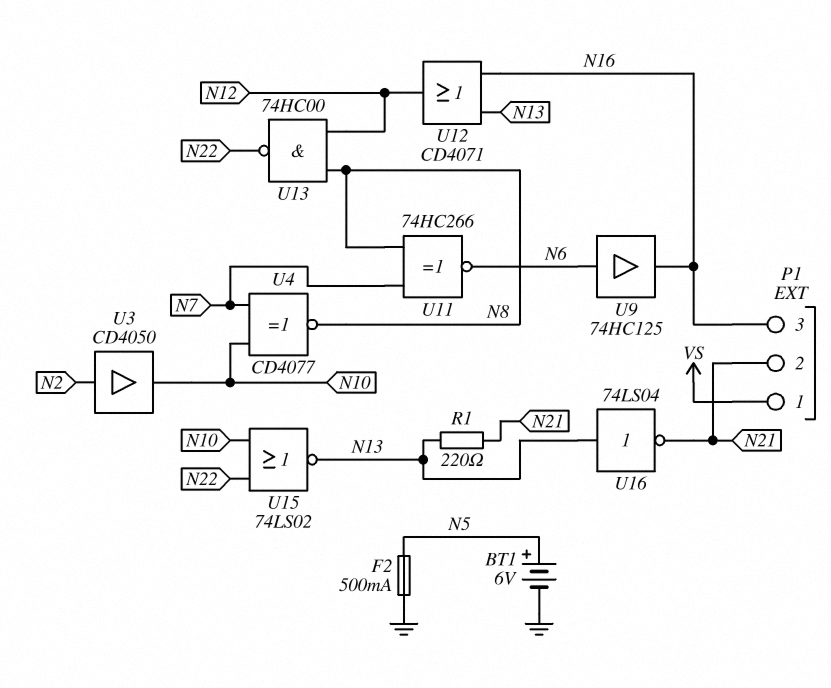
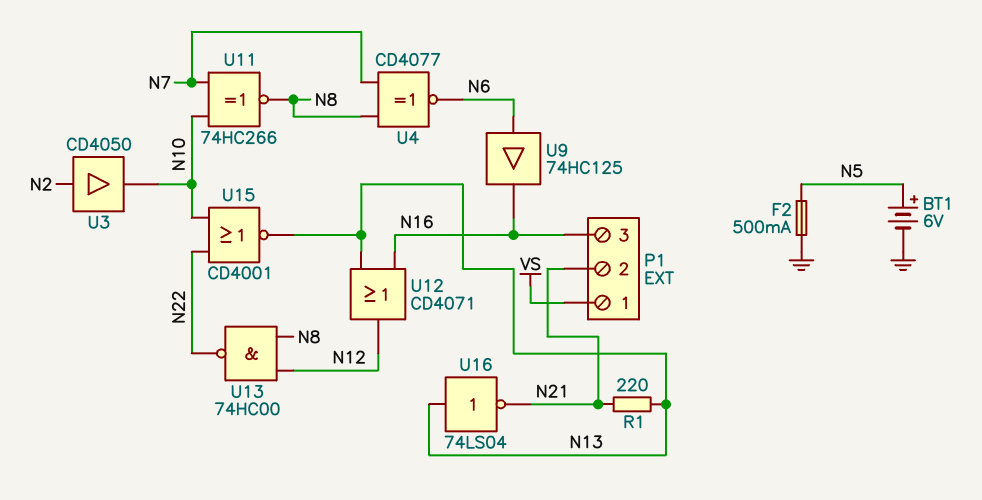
U4: XNOR CD4077 (in N7, in N10, out N8) -> XNOR CD4077 (in N7, in N8, out N6)
U11: XNOR 74HC266 (in N7, in N8, out N6) -> XNOR 74HC266 (in N7, in N10, out N8)
U15: NOR 74LS02 (in N10, in N22, out N13) -> NOR CD4001 (in N10, in N22, out N13)

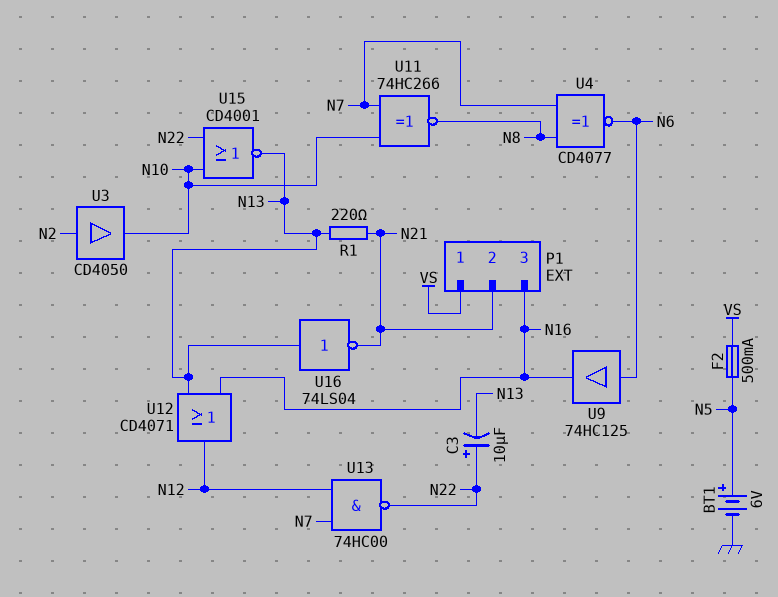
C3: none -> 10uF (plus N22, minus N13)
F2: 500mA (GND, N5) -> 500mA (N5, VS)
U13: NAND 74HC00 (in N8, in N12, out N22) -> NAND 74HC00 (in N7, in N12, out N22)

